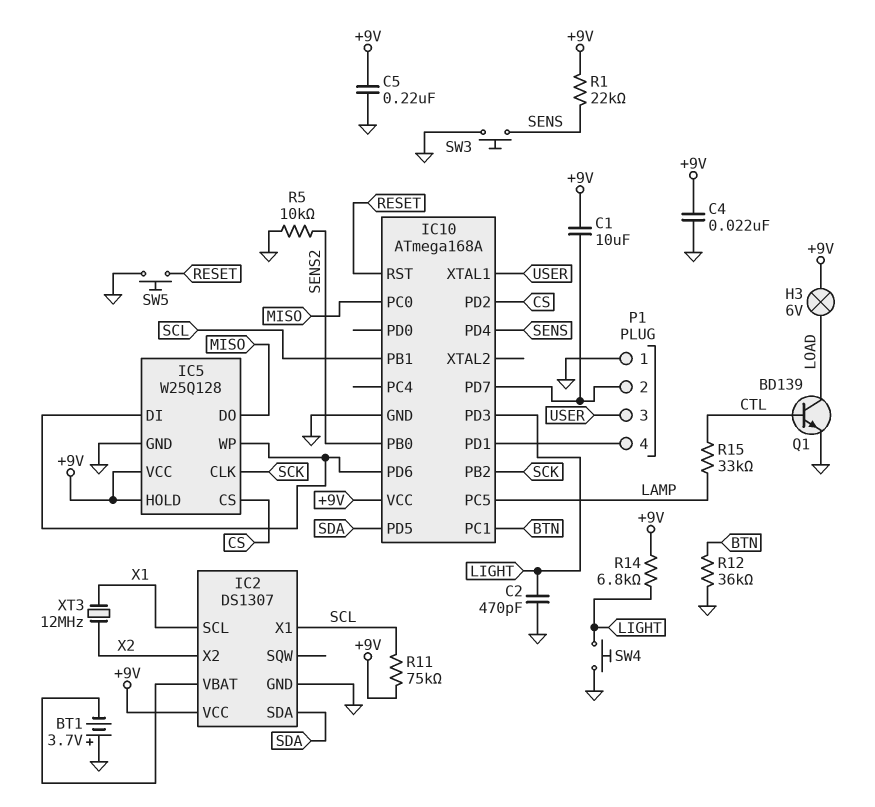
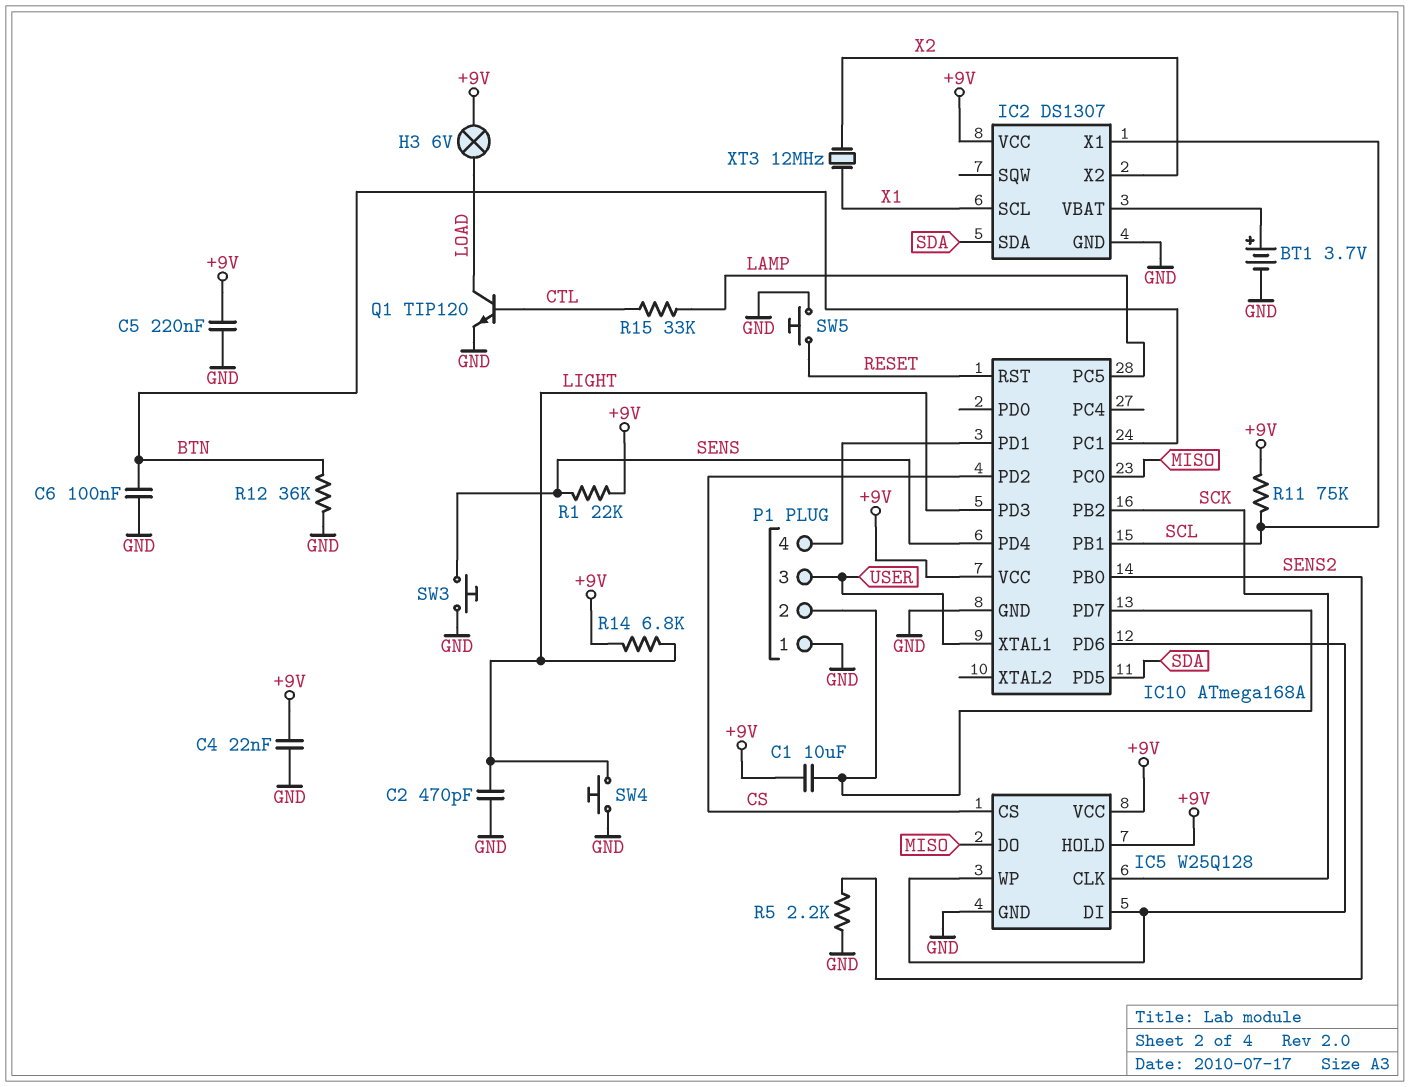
BT1: 3.7V (plus GND, minus IC2/VBAT) -> 3.7V (plus IC2/VBAT, minus GND)
C6: none -> 100nF (BTN, GND)
Q1: NPN BD139 (B CTL, C LOAD, E GND) -> NPN TIP120 (B CTL, C LOAD, E GND)
R5: 10k (GND, SENS2) -> 2.2k (GND, SENS2)

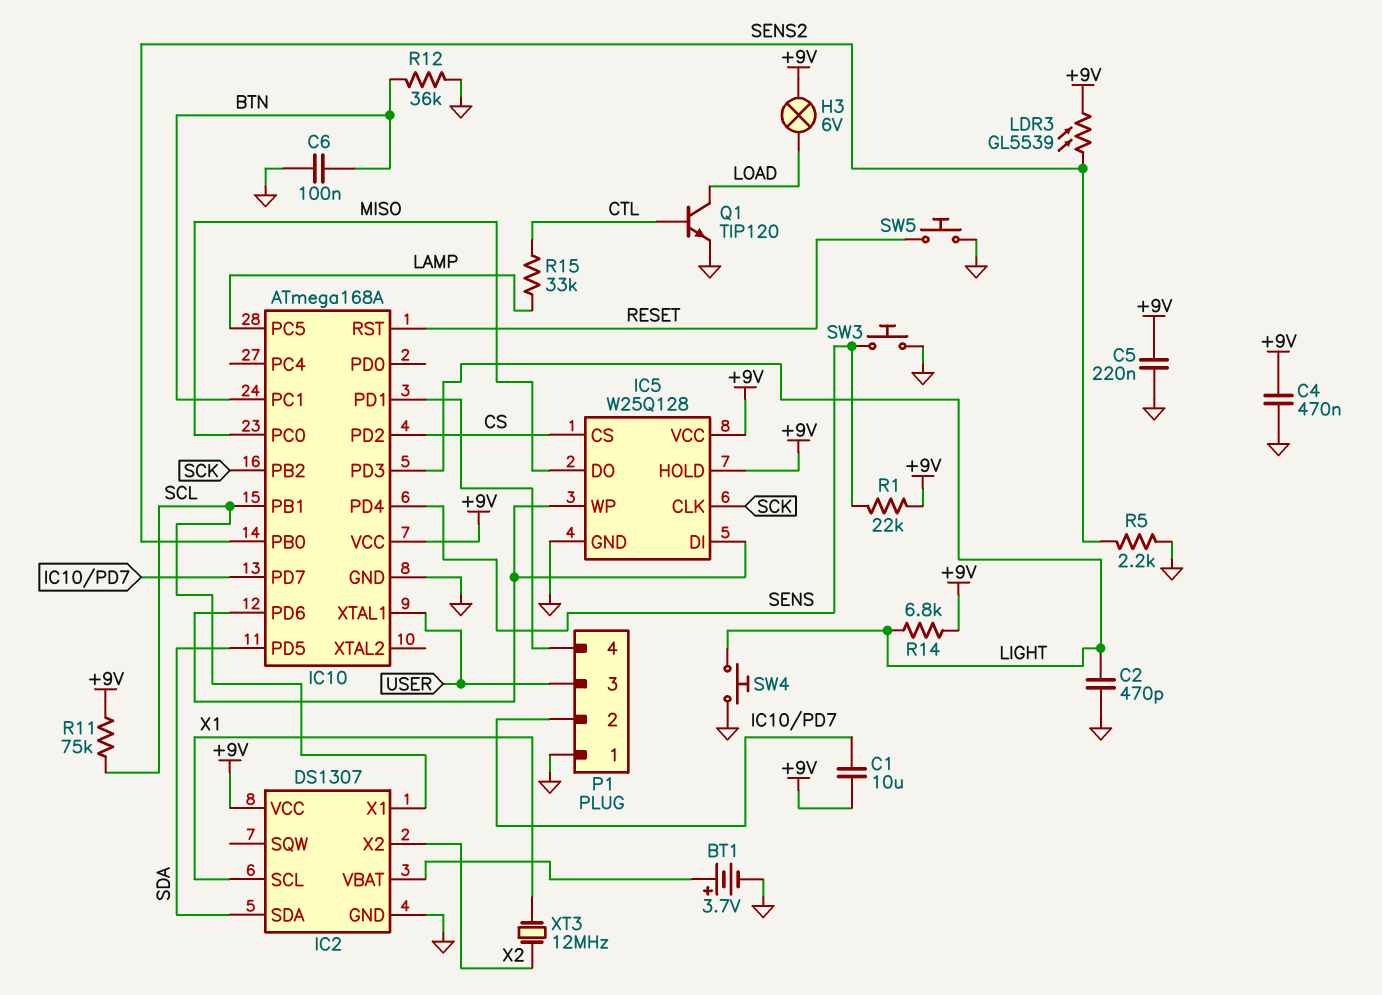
C4: 22nF (+9V, GND) -> 470nF (+9V, GND)
LDR3: none -> GL5539 (+9V, SENS2)

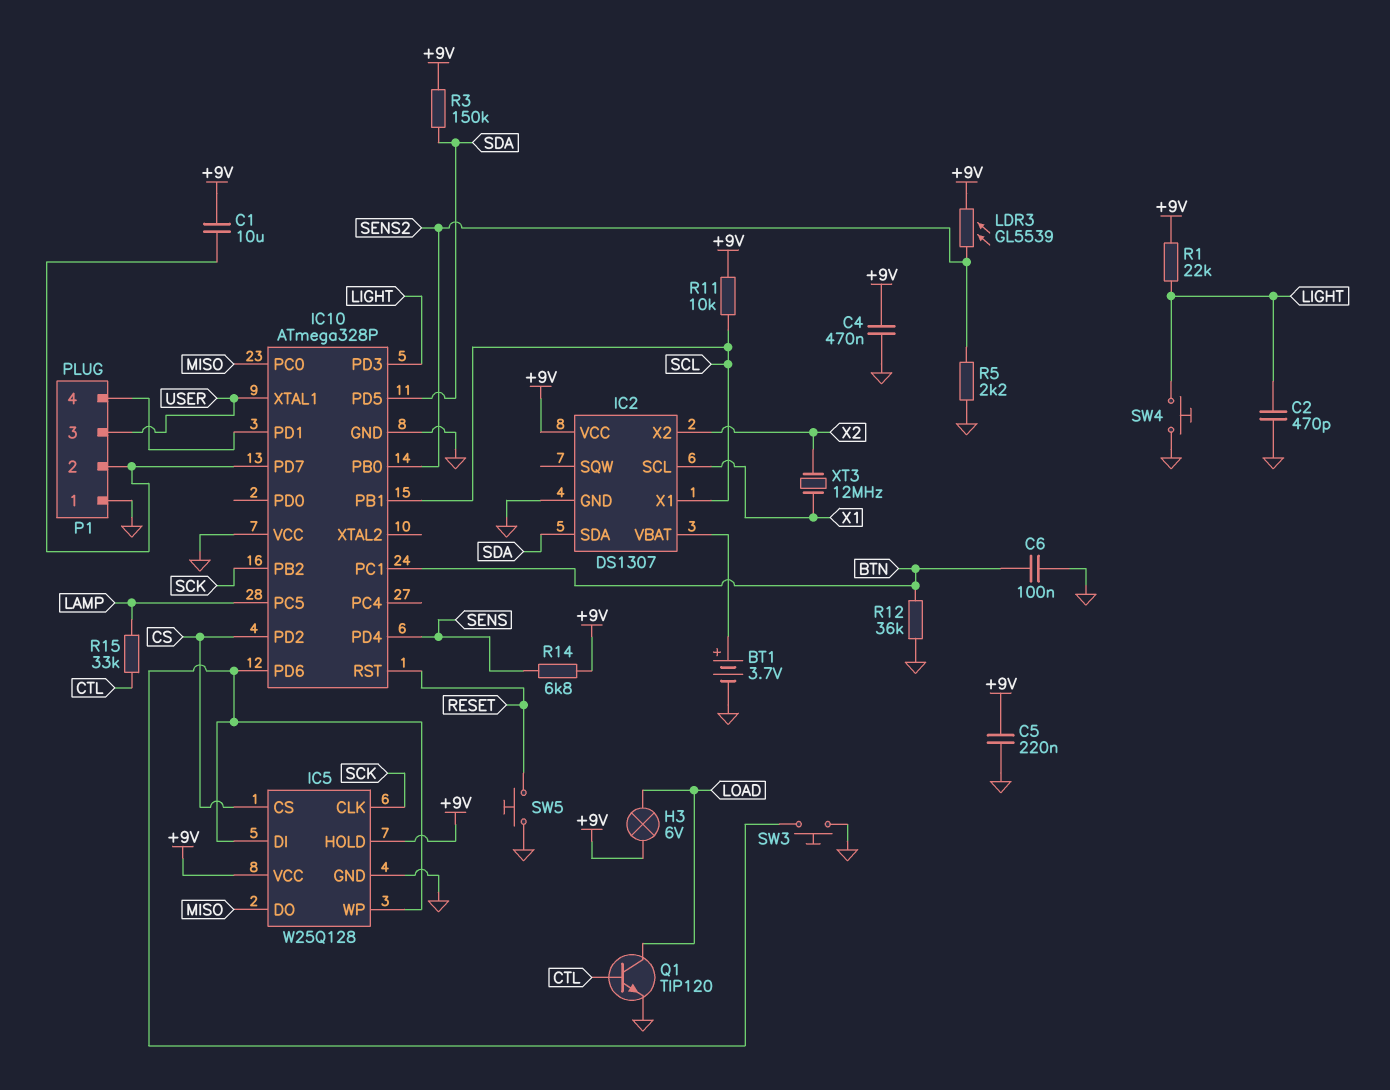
IC10: ATmega168A -> ATmega328P
IC10 pin VCC: +9V -> GND
R1: 22k (+9V, SENS) -> 22k (+9V, LIGHT)
R3: none -> 150k (+9V, SDA)
R11: 75k (+9V, SCL) -> 10k (+9V, SCL)
R14: 6.8k (+9V, LIGHT) -> 6.8k (+9V, SENS)
SW3: button (GND, SENS) -> button (GND, IC5/DI)

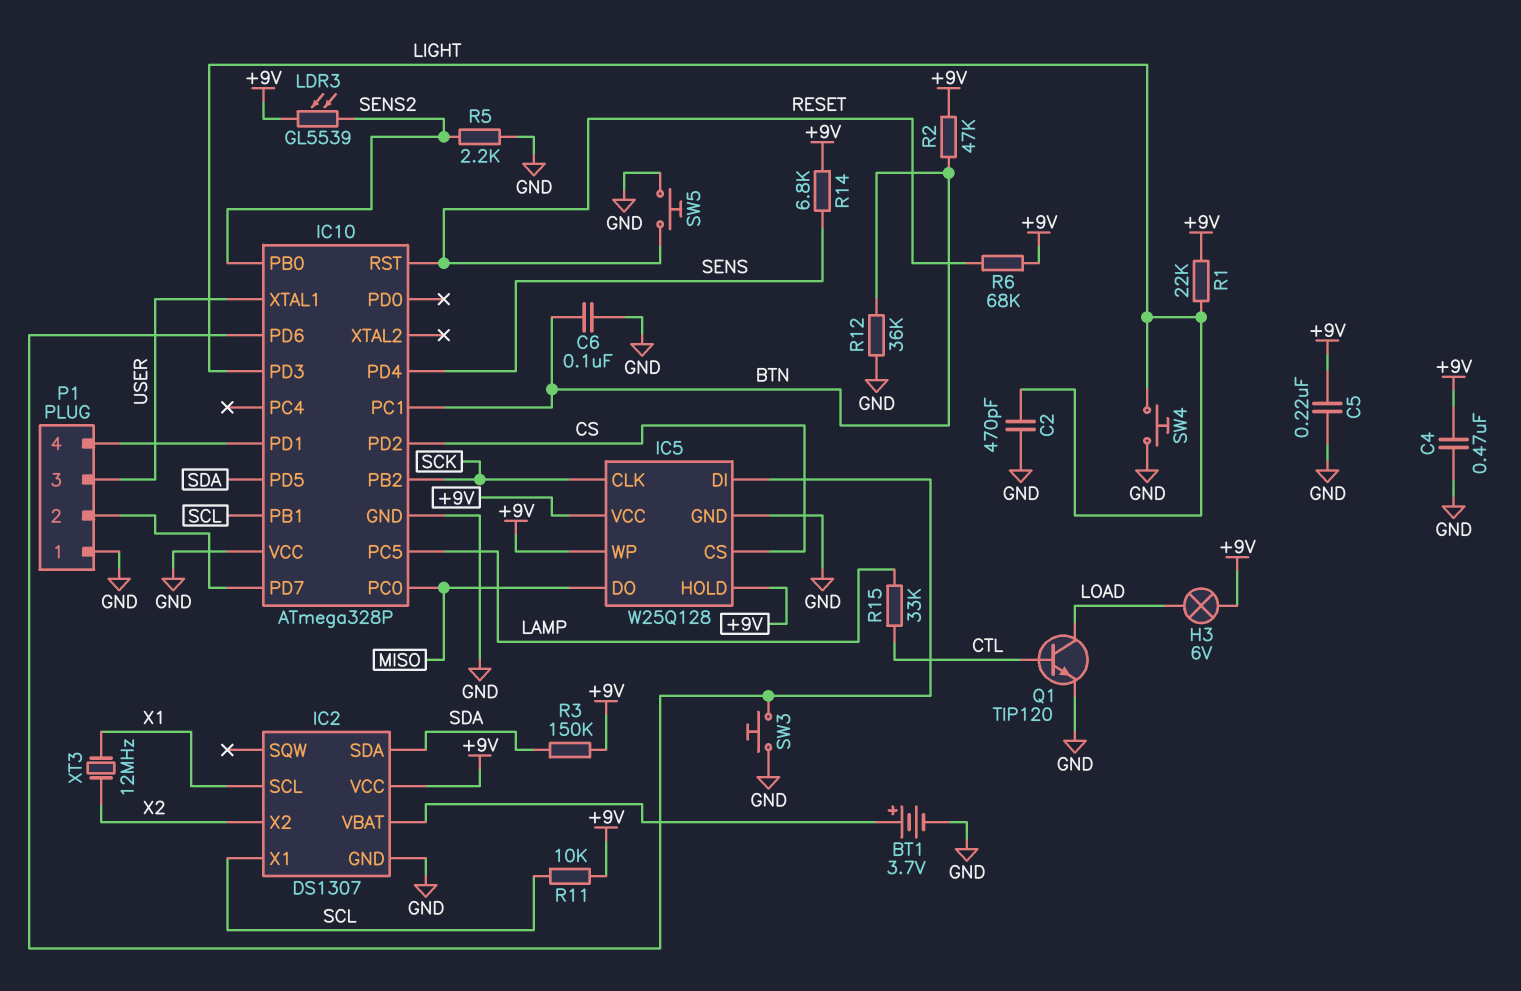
C1: 10uF (+9V, IC10/PD7) -> none
IC5 pin WP: IC5/DI -> +9V
R2: none -> 47k (+9V, BTN)
R6: none -> 68k (+9V, RESET)

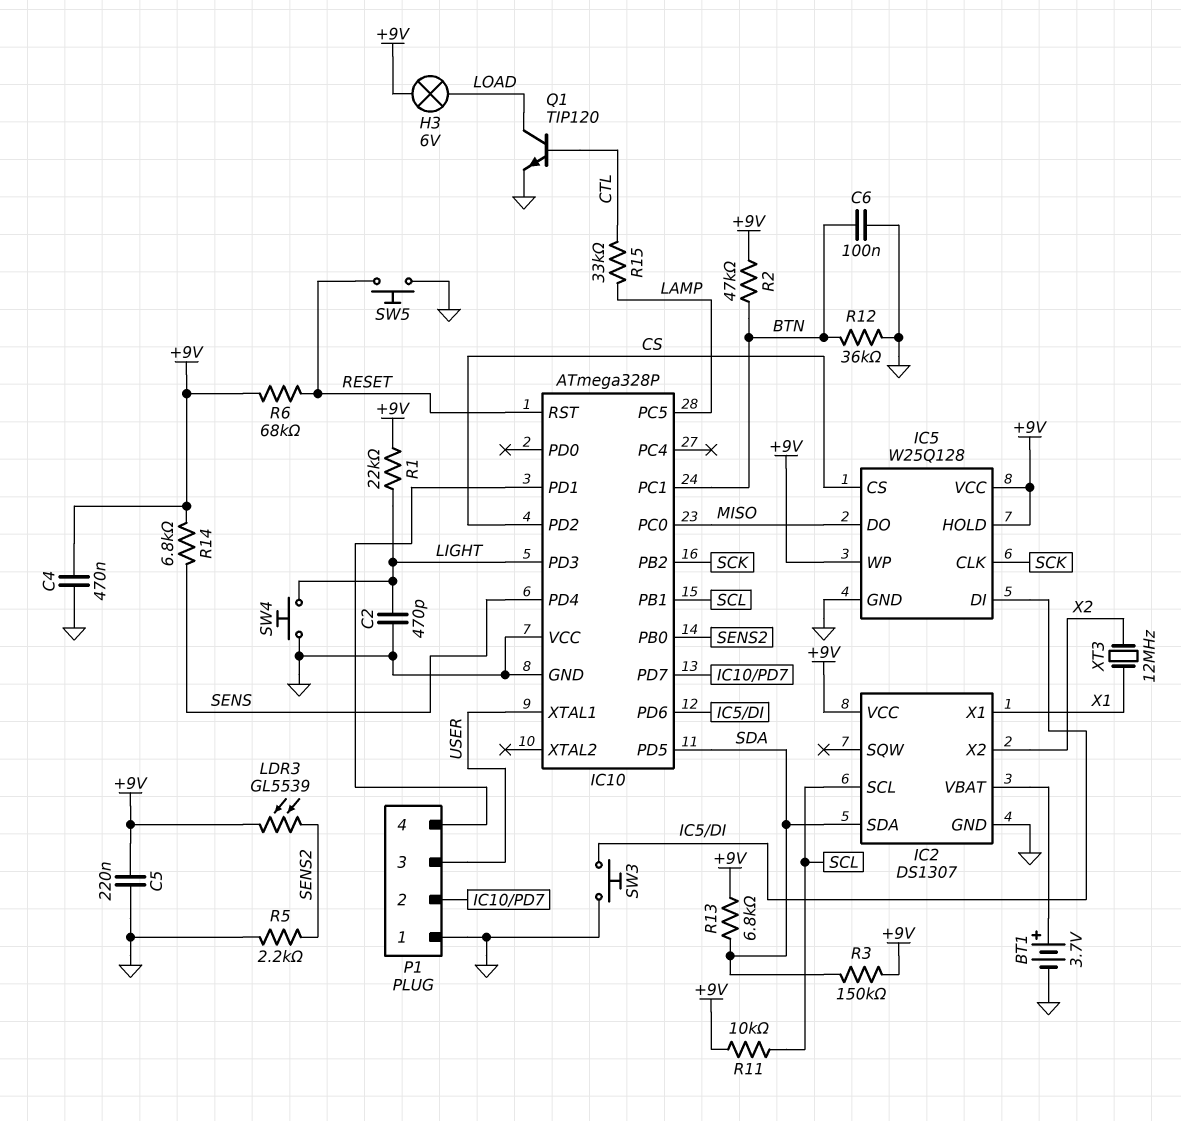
IC2 pin SCL: X1 -> SCL
IC2 pin X1: SCL -> X1
R13: none -> 6.8k (+9V, SDA)

